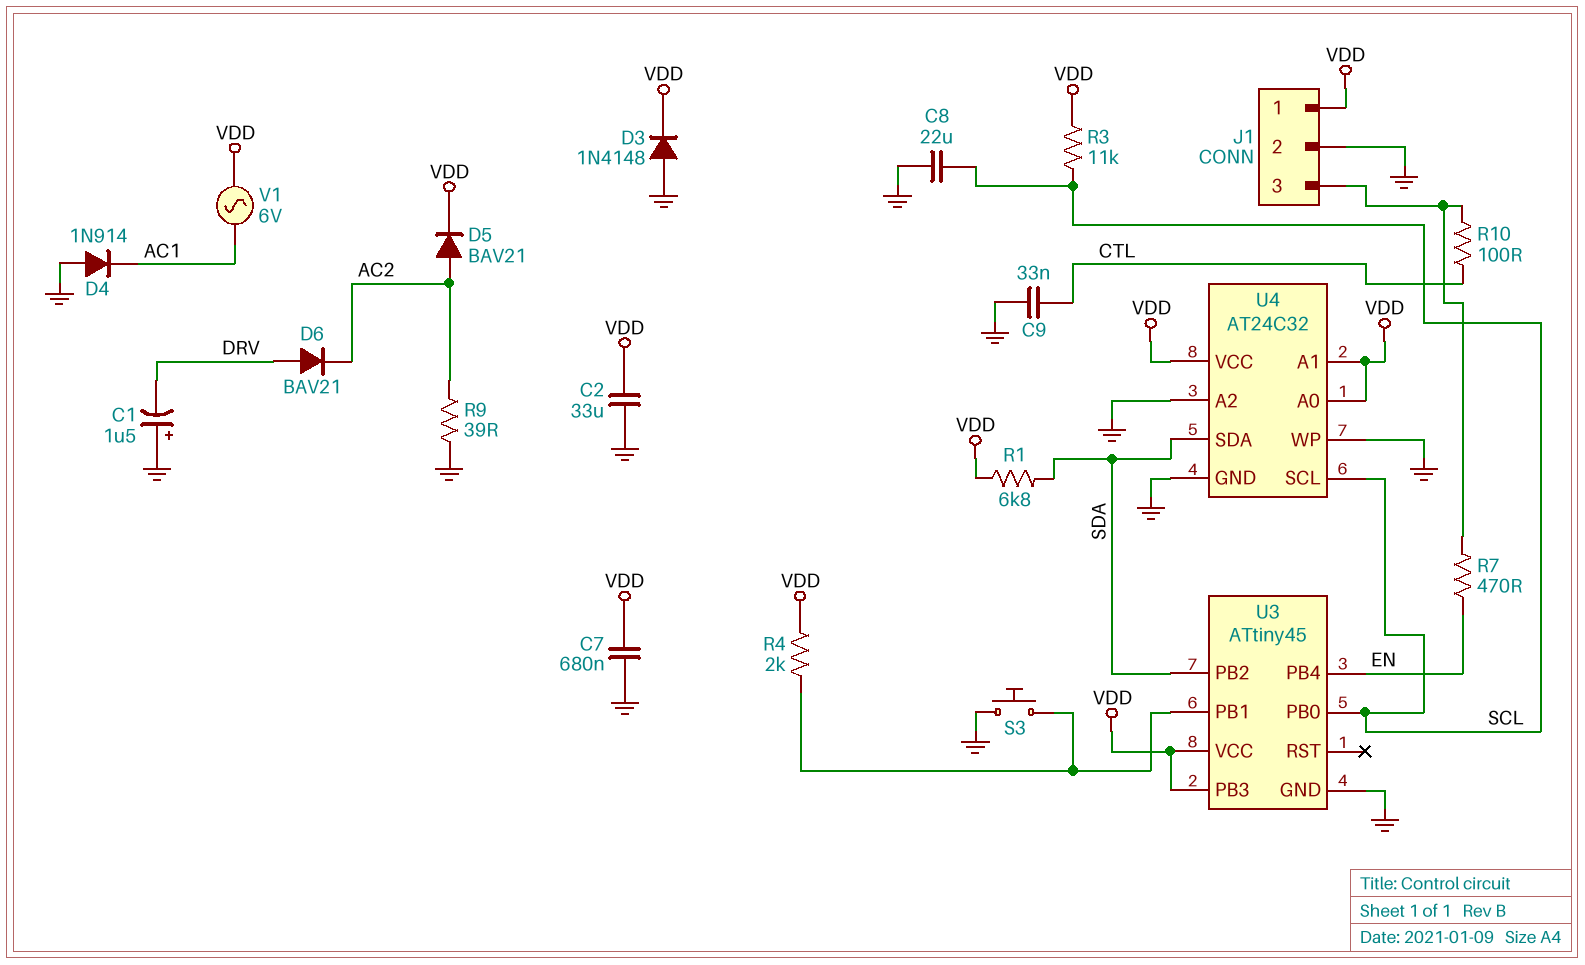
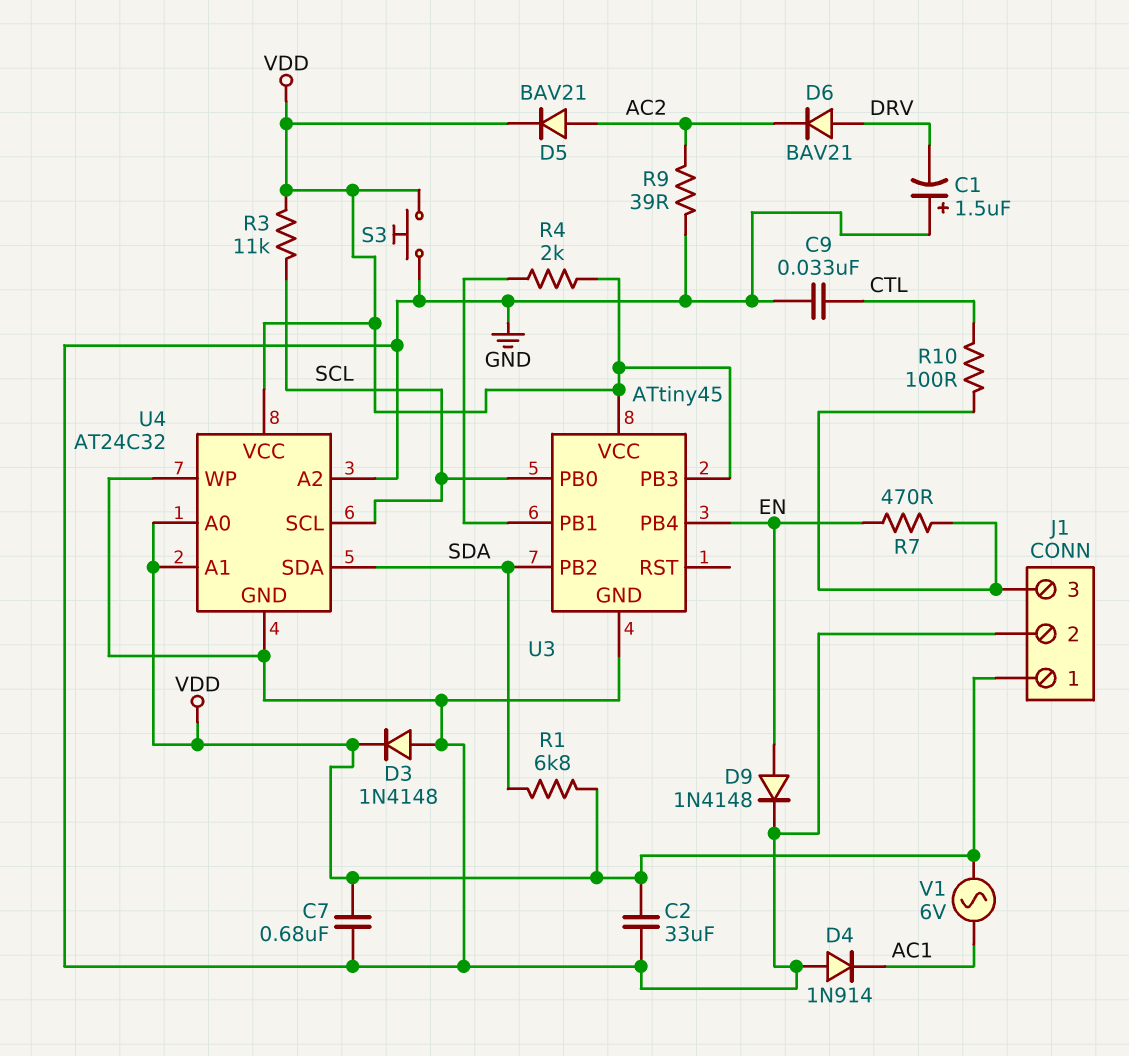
C8: 22uF (GND, SCL) -> none
D9: none -> diode 1N4148 (A EN, K GND)
S3: button (GND, U3/PB1) -> button (GND, VDD)

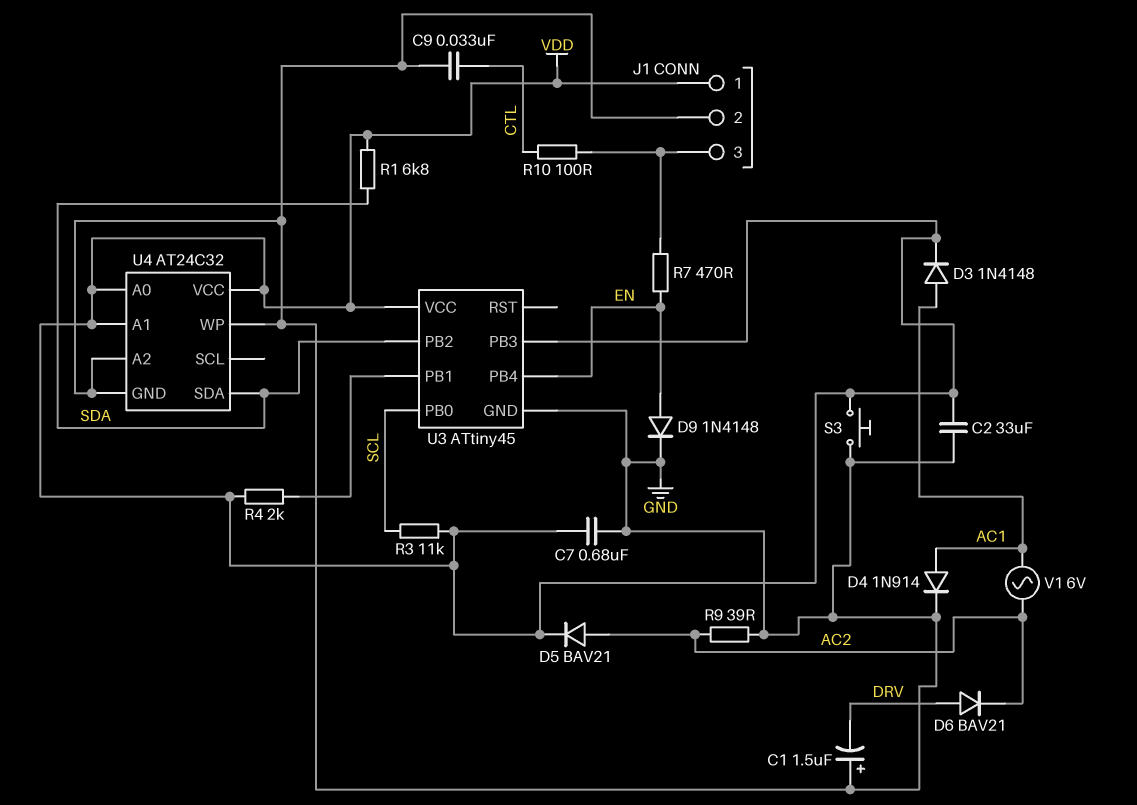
D3: diode 1N4148 (A GND, K VDD) -> diode 1N4148 (A AC1, K VDD)
D4: diode 1N914 (A GND, K AC1) -> diode 1N914 (A AC1, K GND)
U4 pin SCL: SCL -> none
V1: AC 6V (AC1, VDD) -> AC 6V (AC1, AC2)

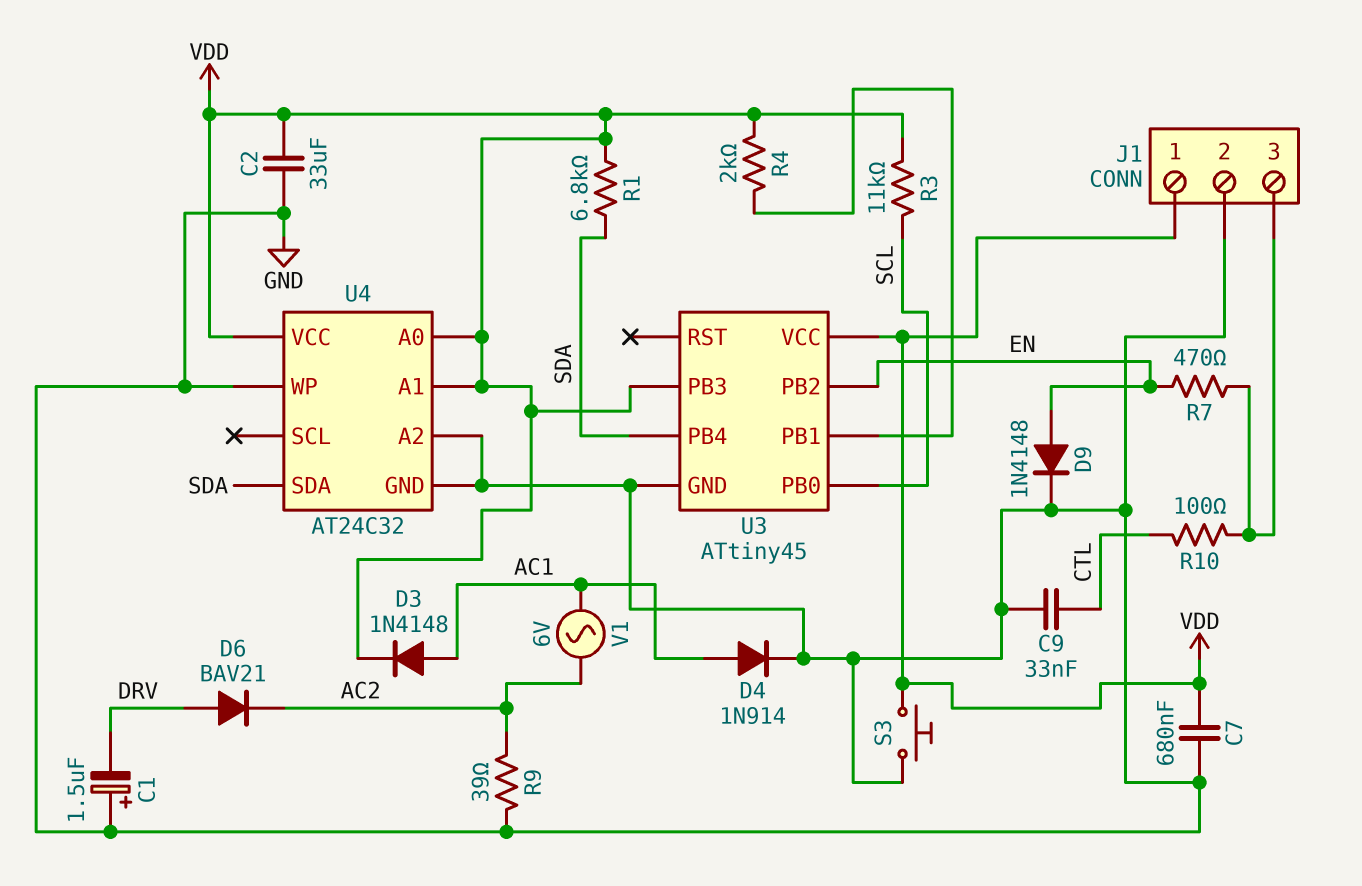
D5: diode BAV21 (A AC2, K VDD) -> none
U3 pin PB2: SDA -> EN
U3 pin PB4: EN -> SDA

